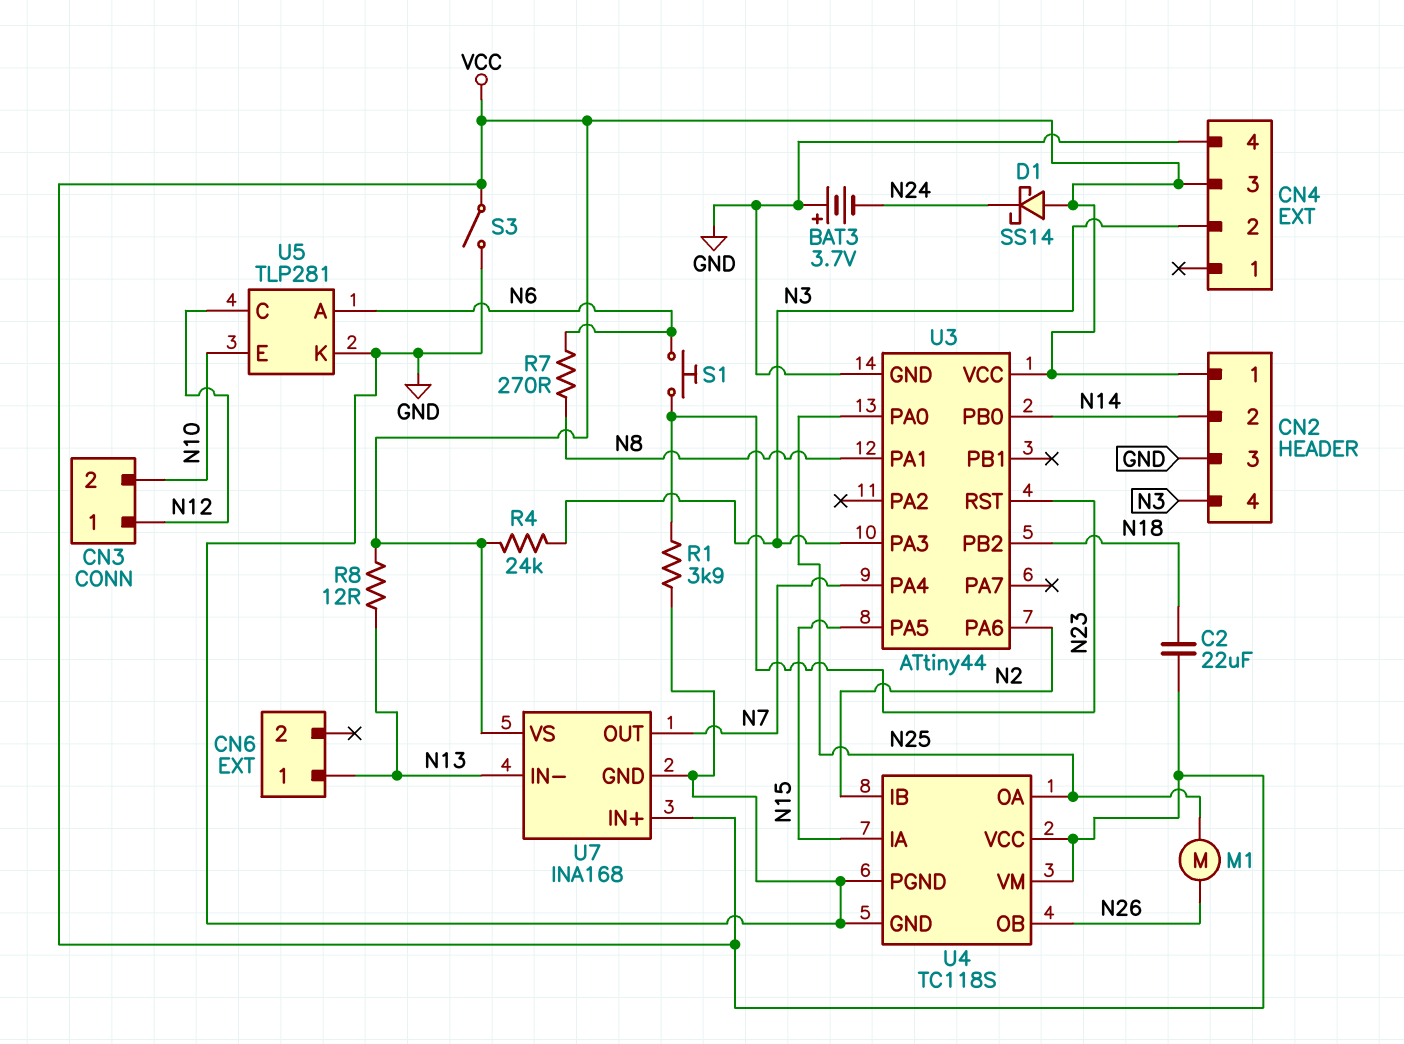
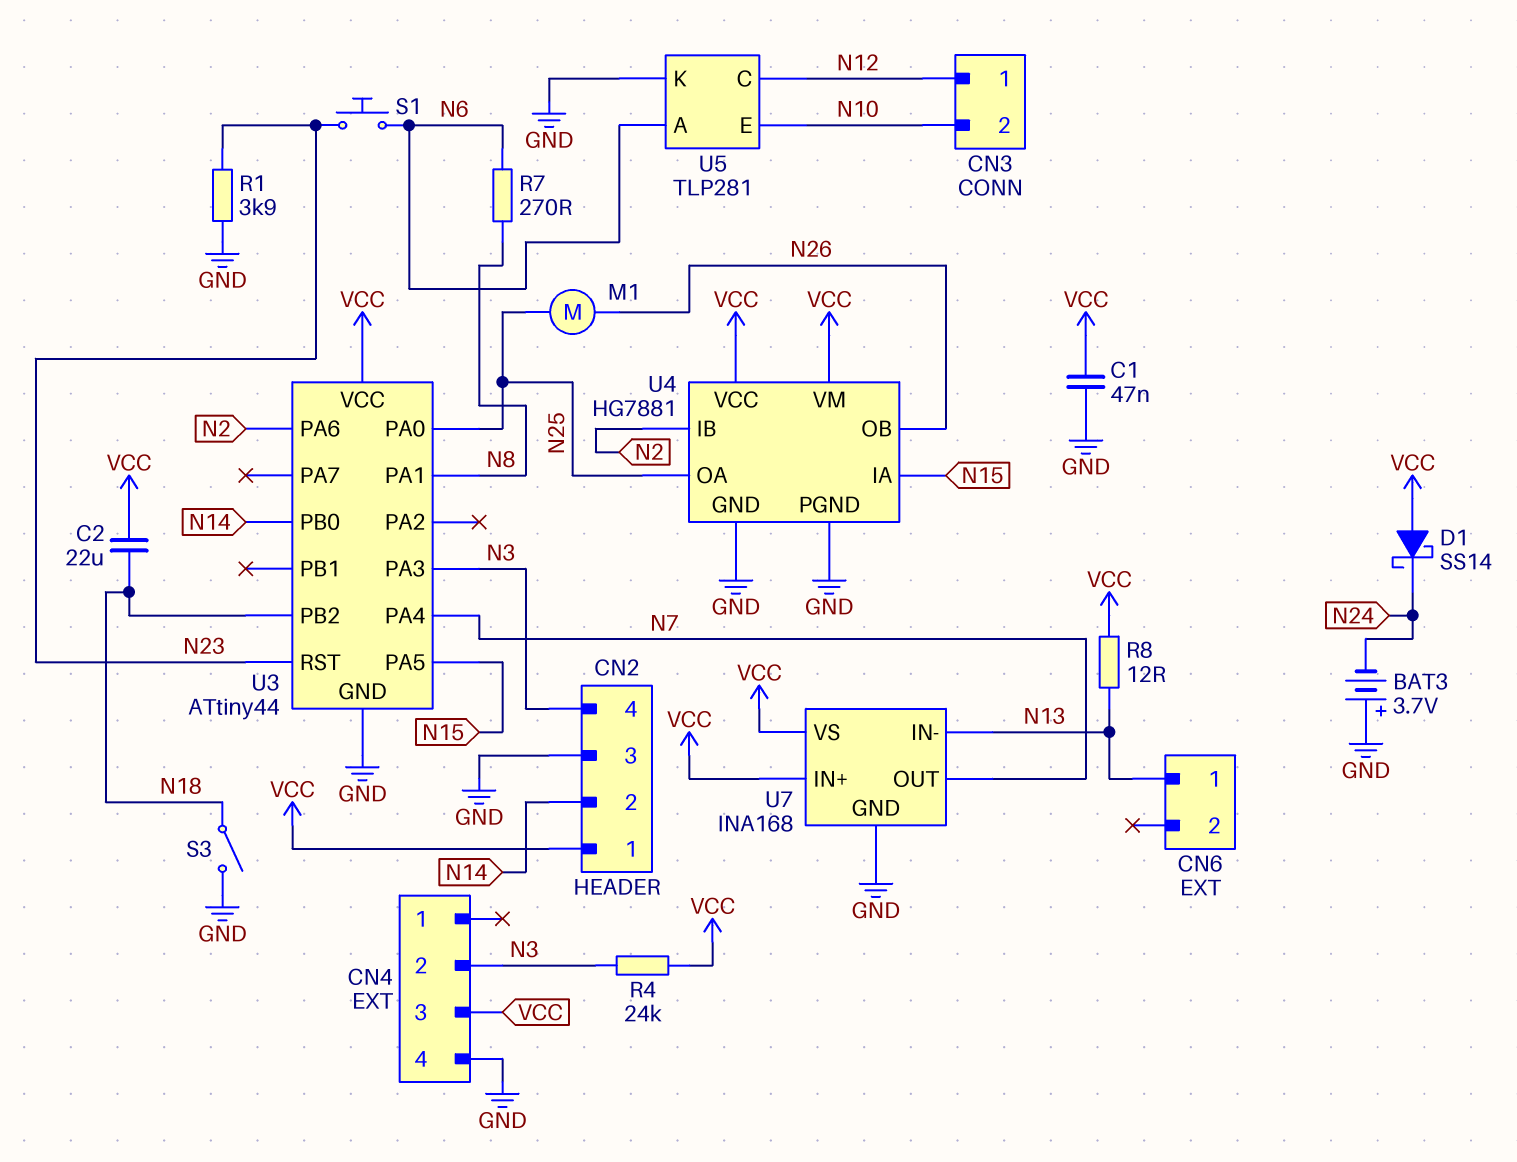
C1: none -> 47nF (GND, VCC)
S3: switch (GND, VCC) -> switch (GND, N18)
U4: TC118S -> HG7881

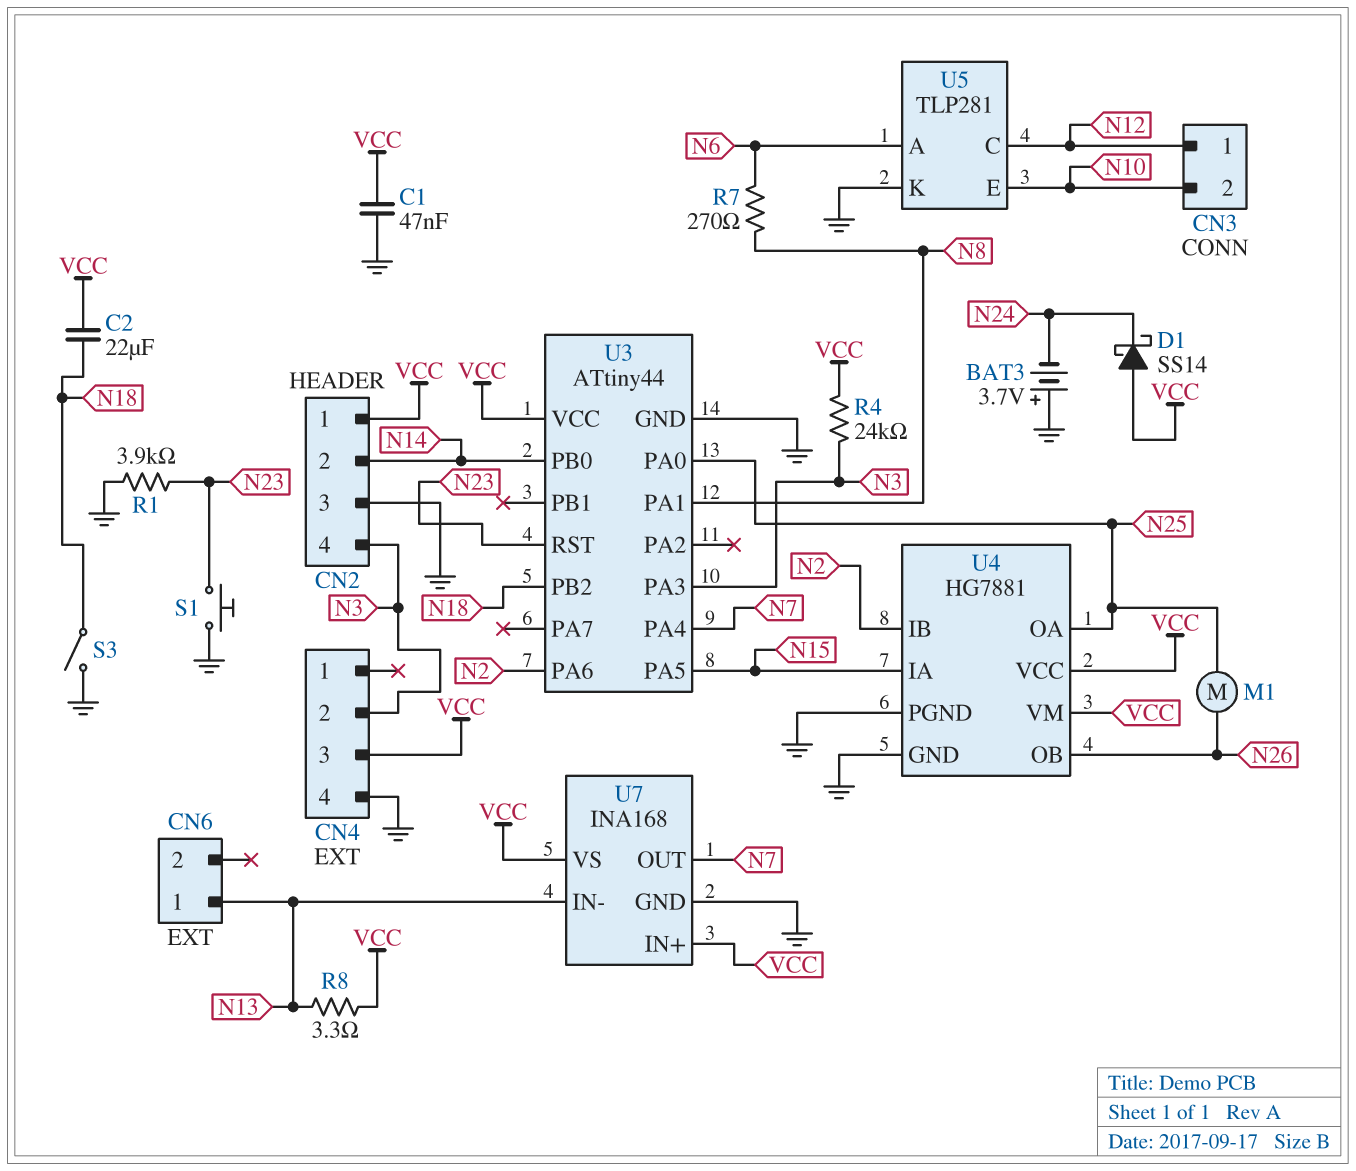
R8: 12 (N13, VCC) -> 3.3 (N13, VCC)
S1: button (N6, N23) -> button (GND, N23)

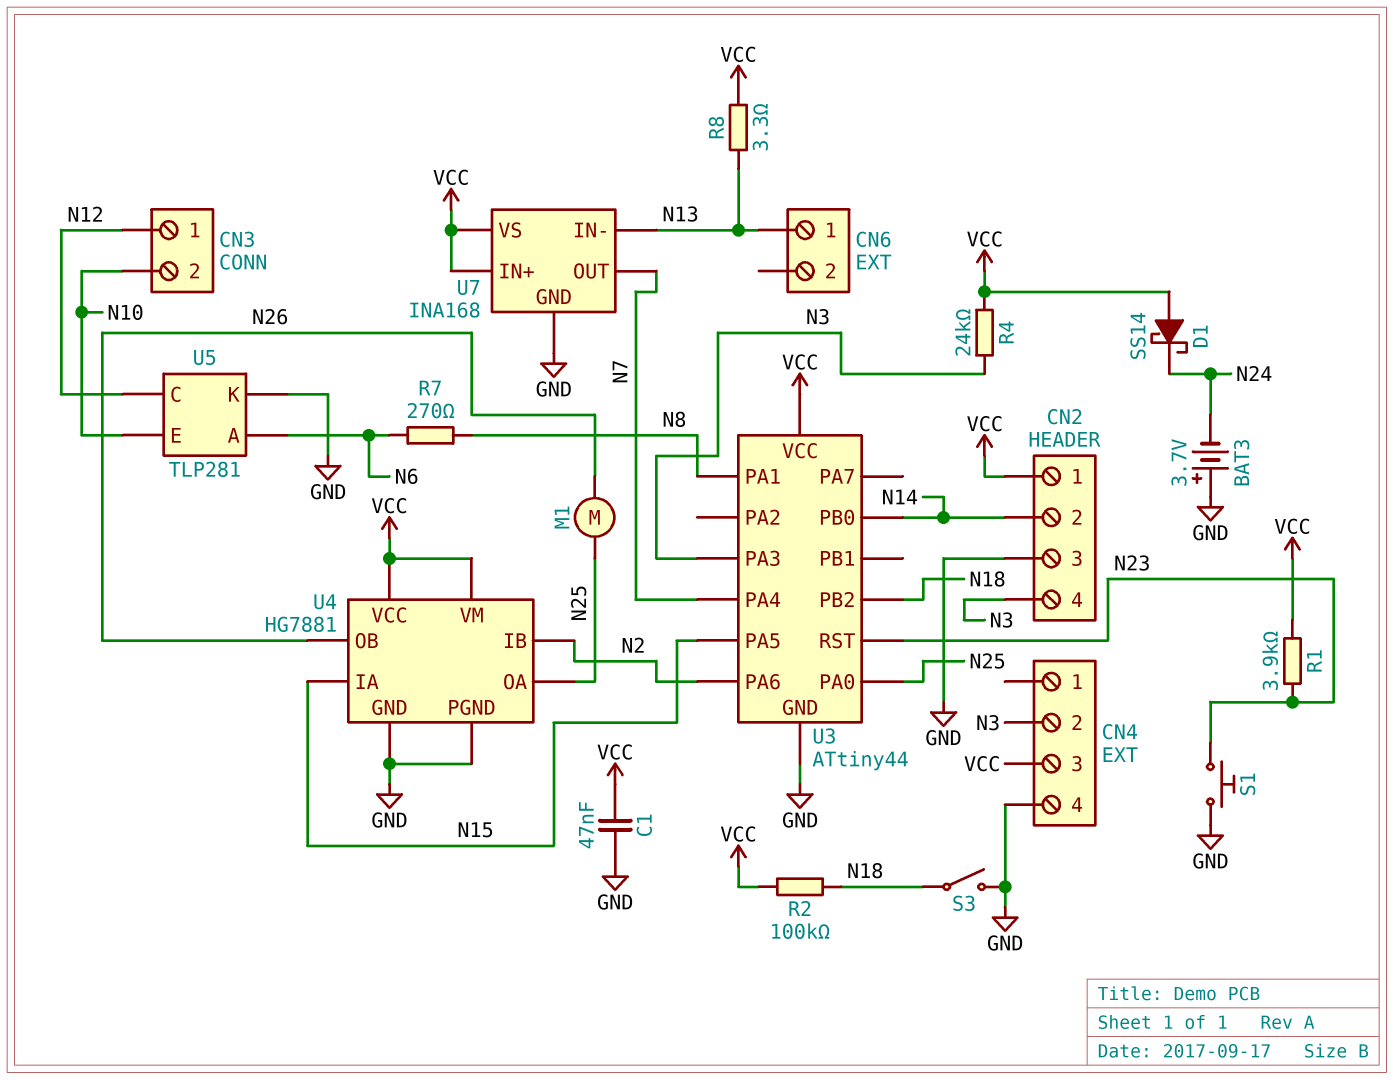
C2: 22uF (N18, VCC) -> none
R1: 3.9k (GND, N23) -> 3.9k (N23, VCC)
R2: none -> 100k (N18, VCC)

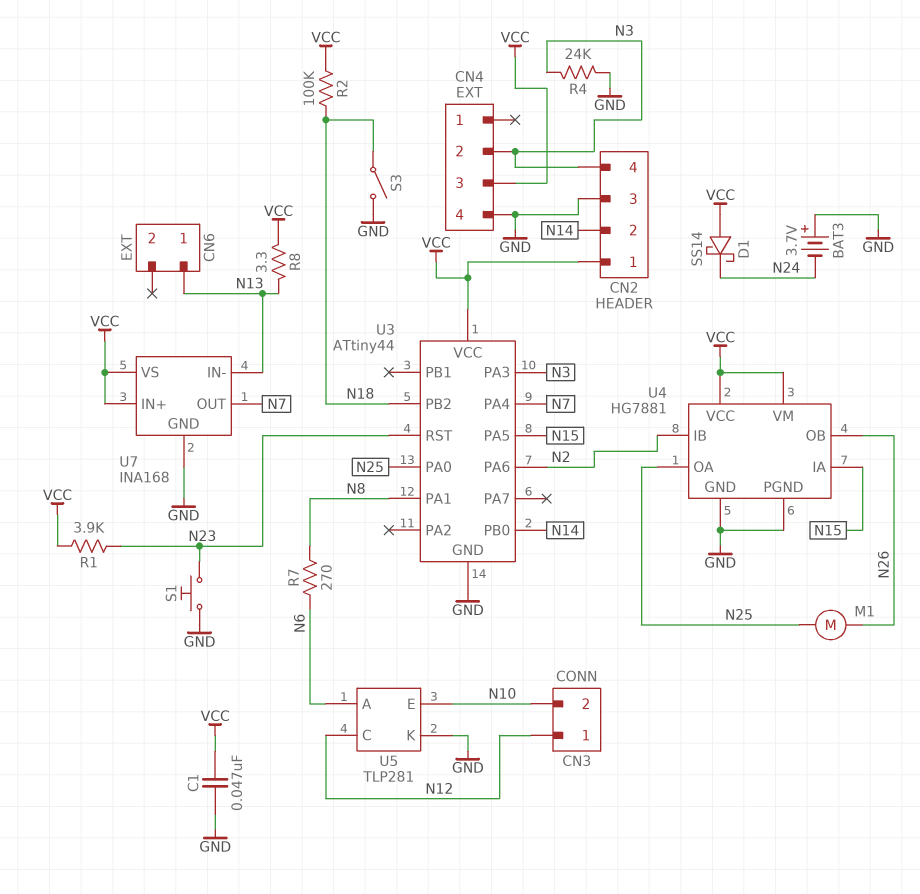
R4: 24k (N3, VCC) -> 24k (GND, N3)

